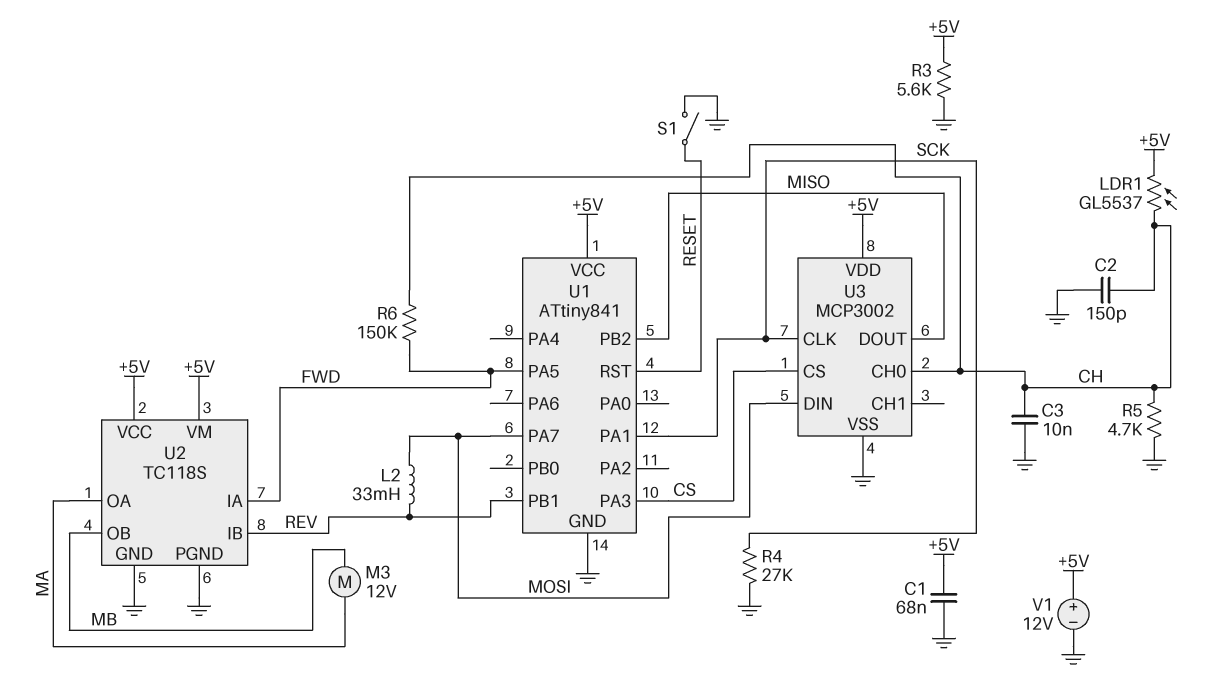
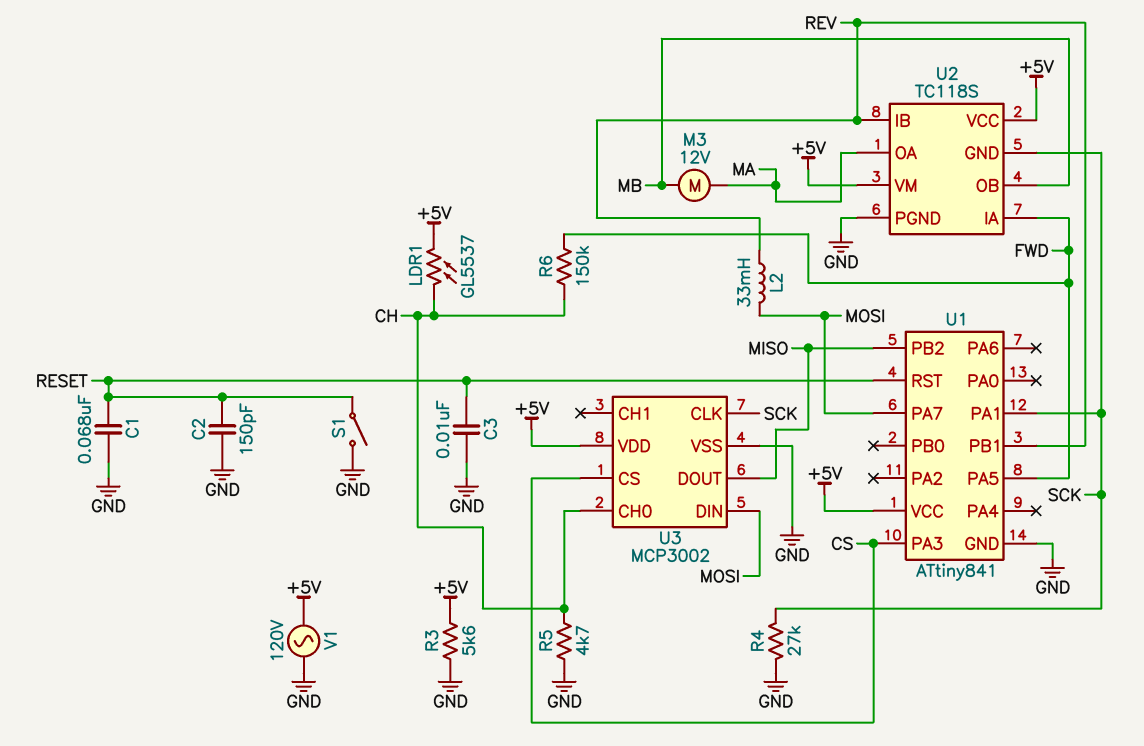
C1: 68nF (+5V, GND) -> 68nF (GND, RESET)
C2: 150pF (CH, GND) -> 150pF (GND, RESET)
C3: 10nF (CH, GND) -> 10nF (GND, RESET)
U2 pin GND: GND -> SCK
V1: 12V (plus +5V, minus GND) -> AC 120V (+5V, GND)

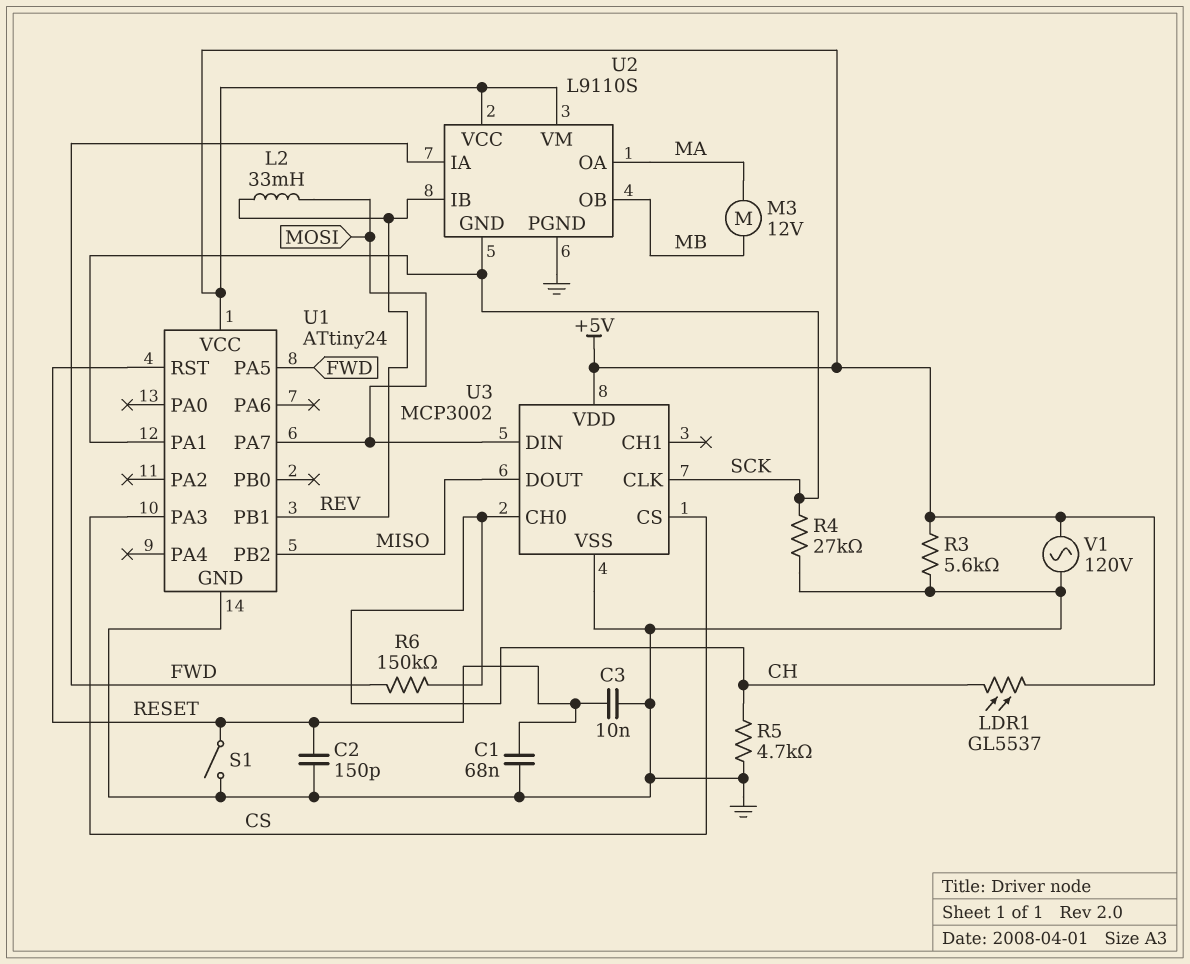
U1: ATtiny841 -> ATtiny24
U2: TC118S -> L9110S

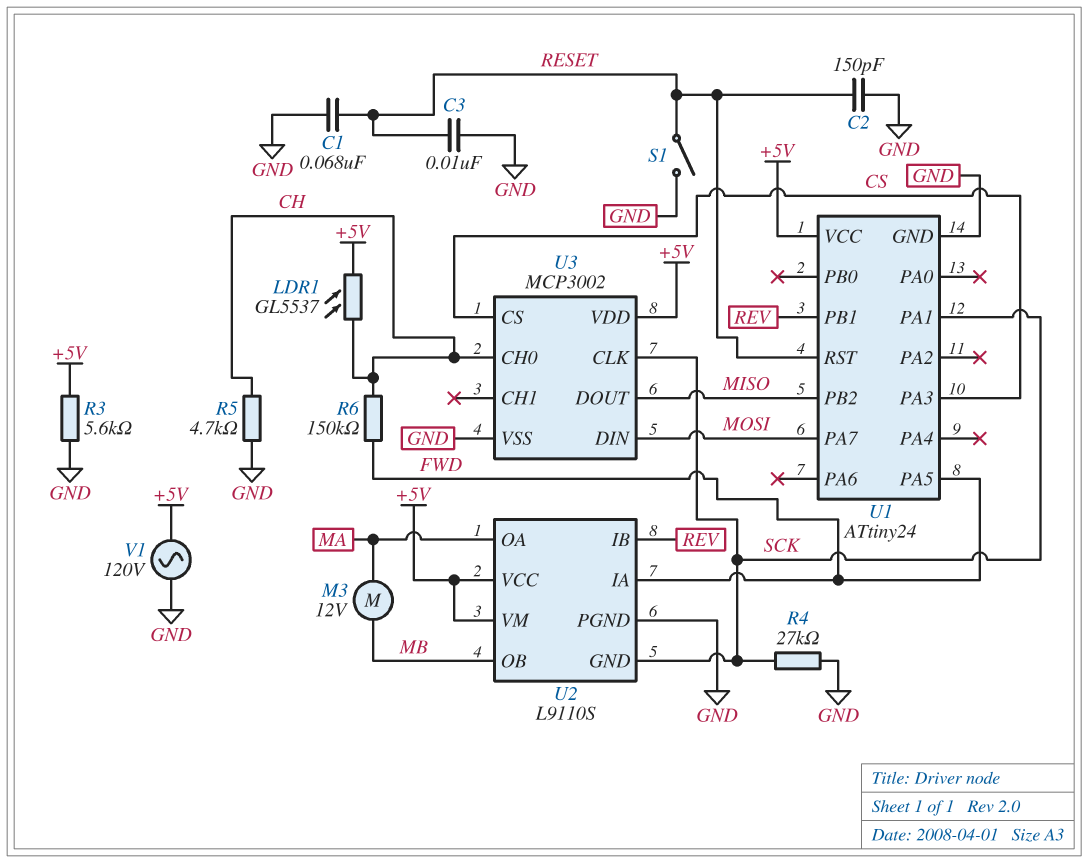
L2: 33mH (MOSI, REV) -> none

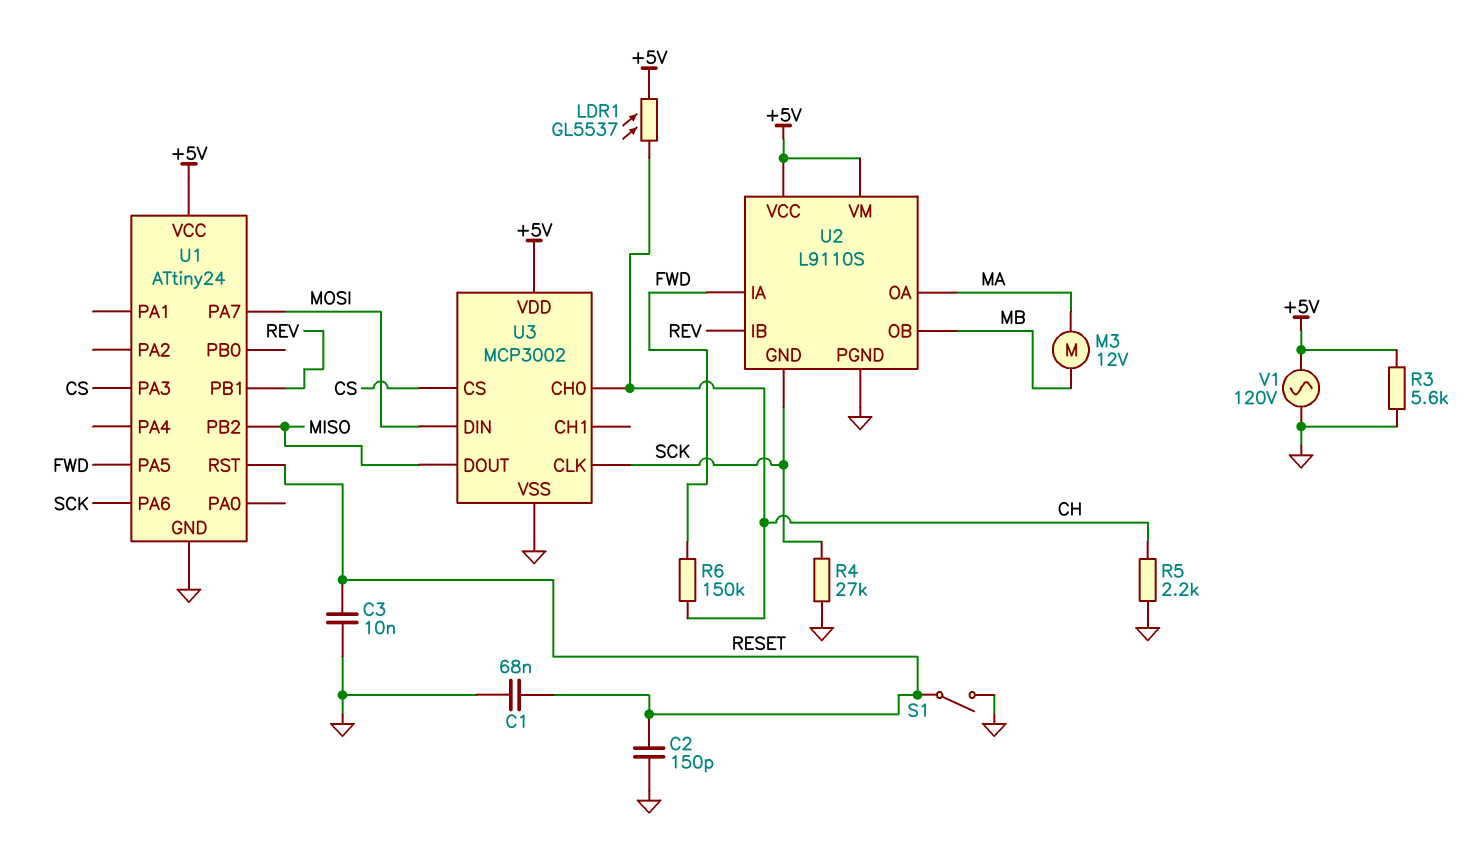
R5: 4.7k (CH, GND) -> 2.2k (CH, GND)
U1 pin PA1: SCK -> none
U1 pin PA6: none -> SCK

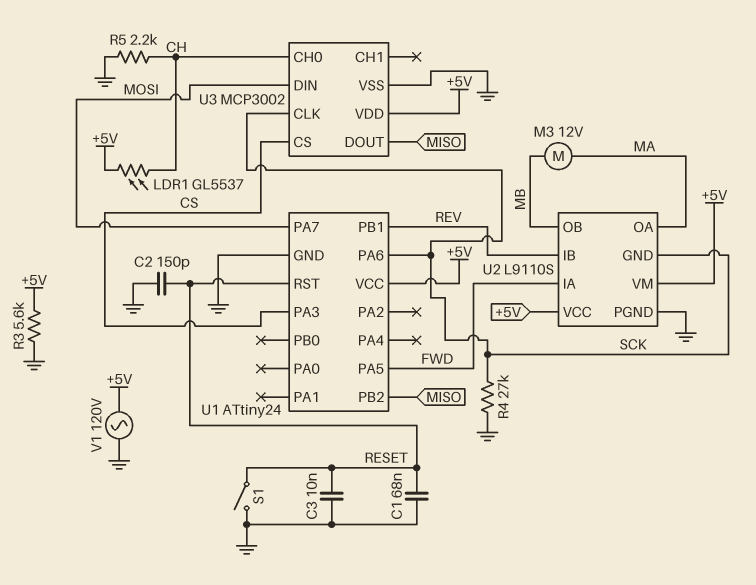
R6: 150k (CH, FWD) -> none

